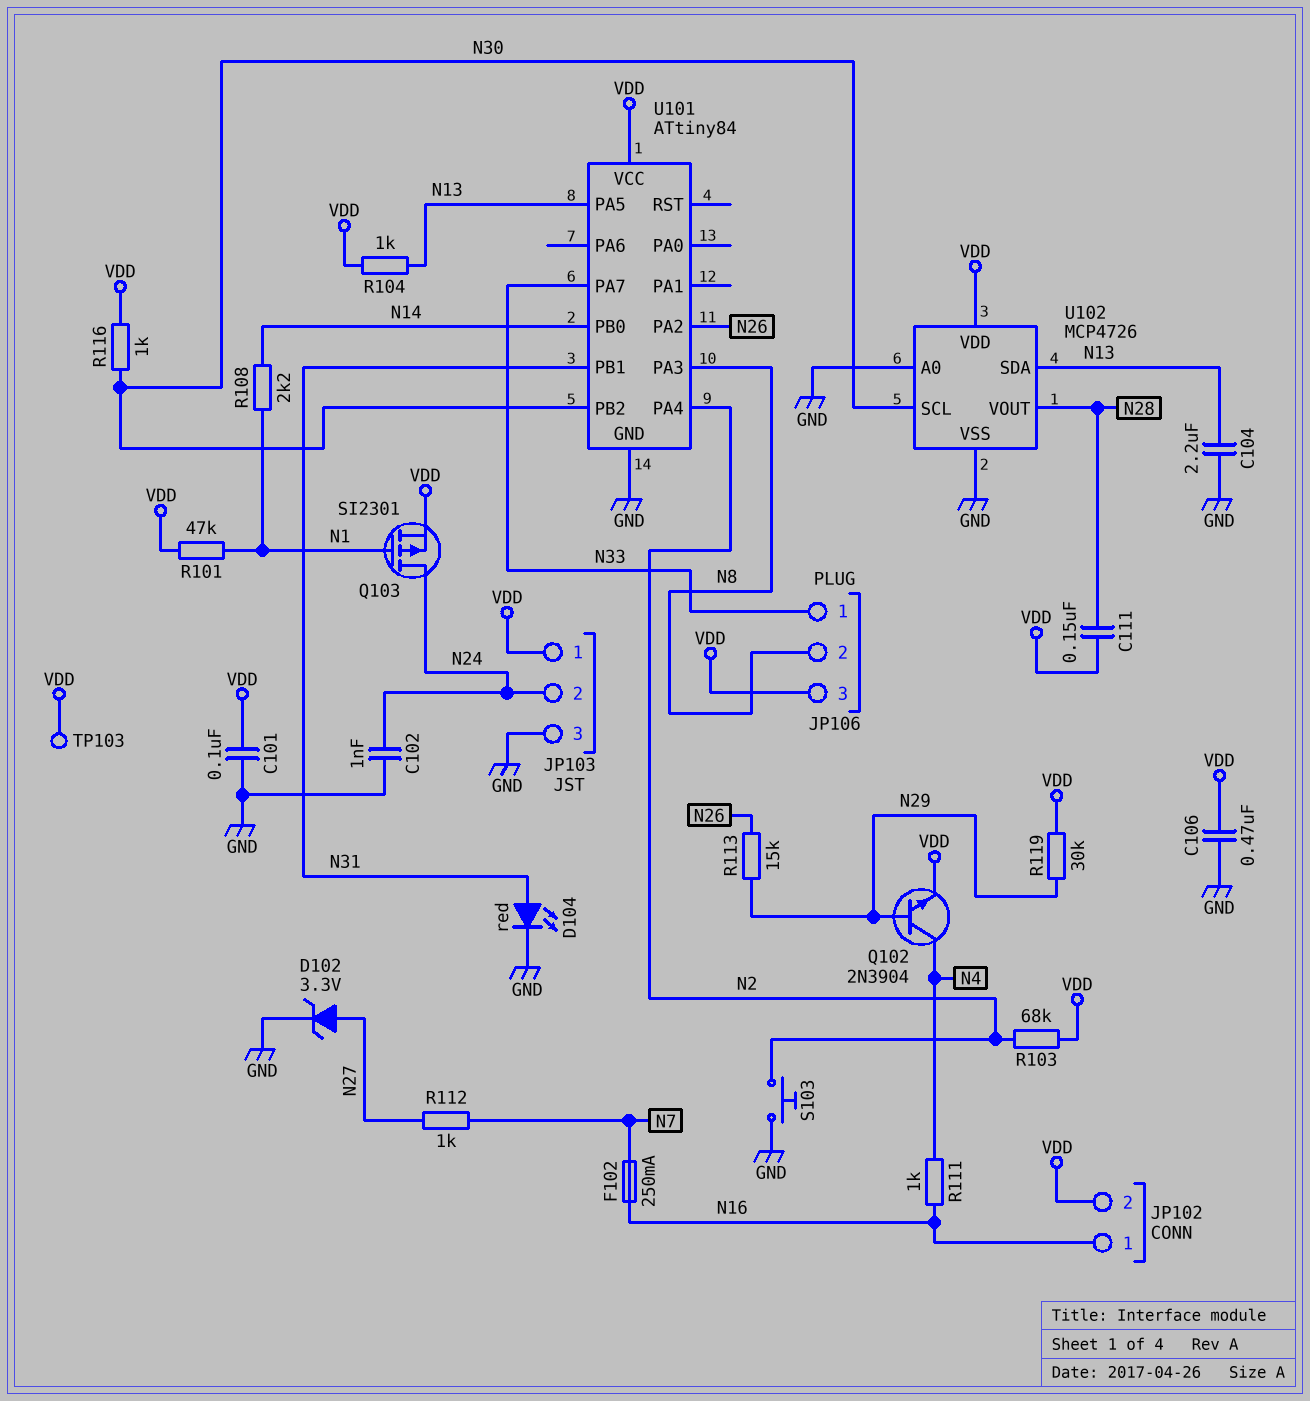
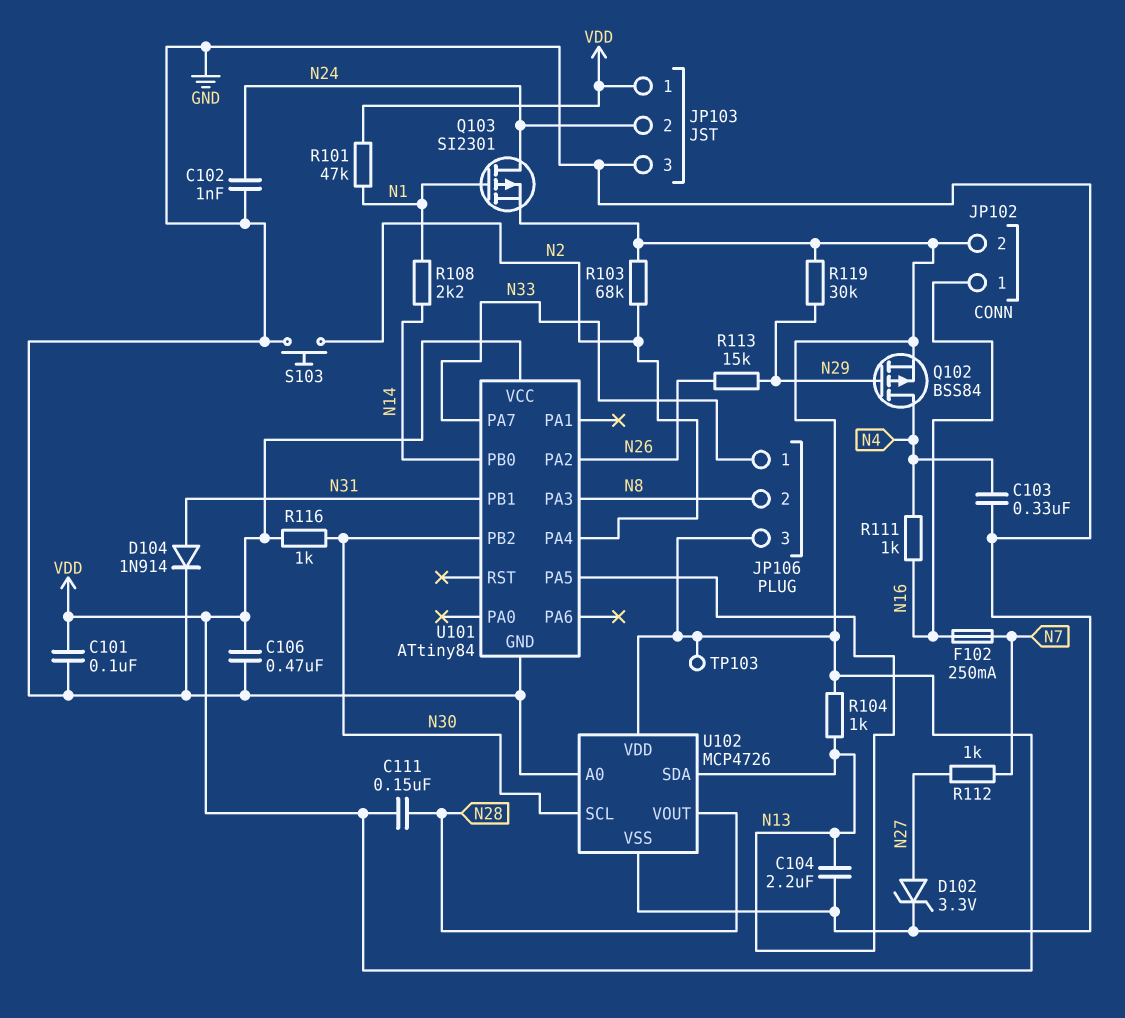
C103: none -> 330nF (GND, N4)
D104: LED red (A N31, K GND) -> diode 1N914 (A N31, K GND)
Q102: NPN 2N3904 (B N29, C N4, E VDD) -> PMOS BSS84 (G N29, D N4, S VDD)

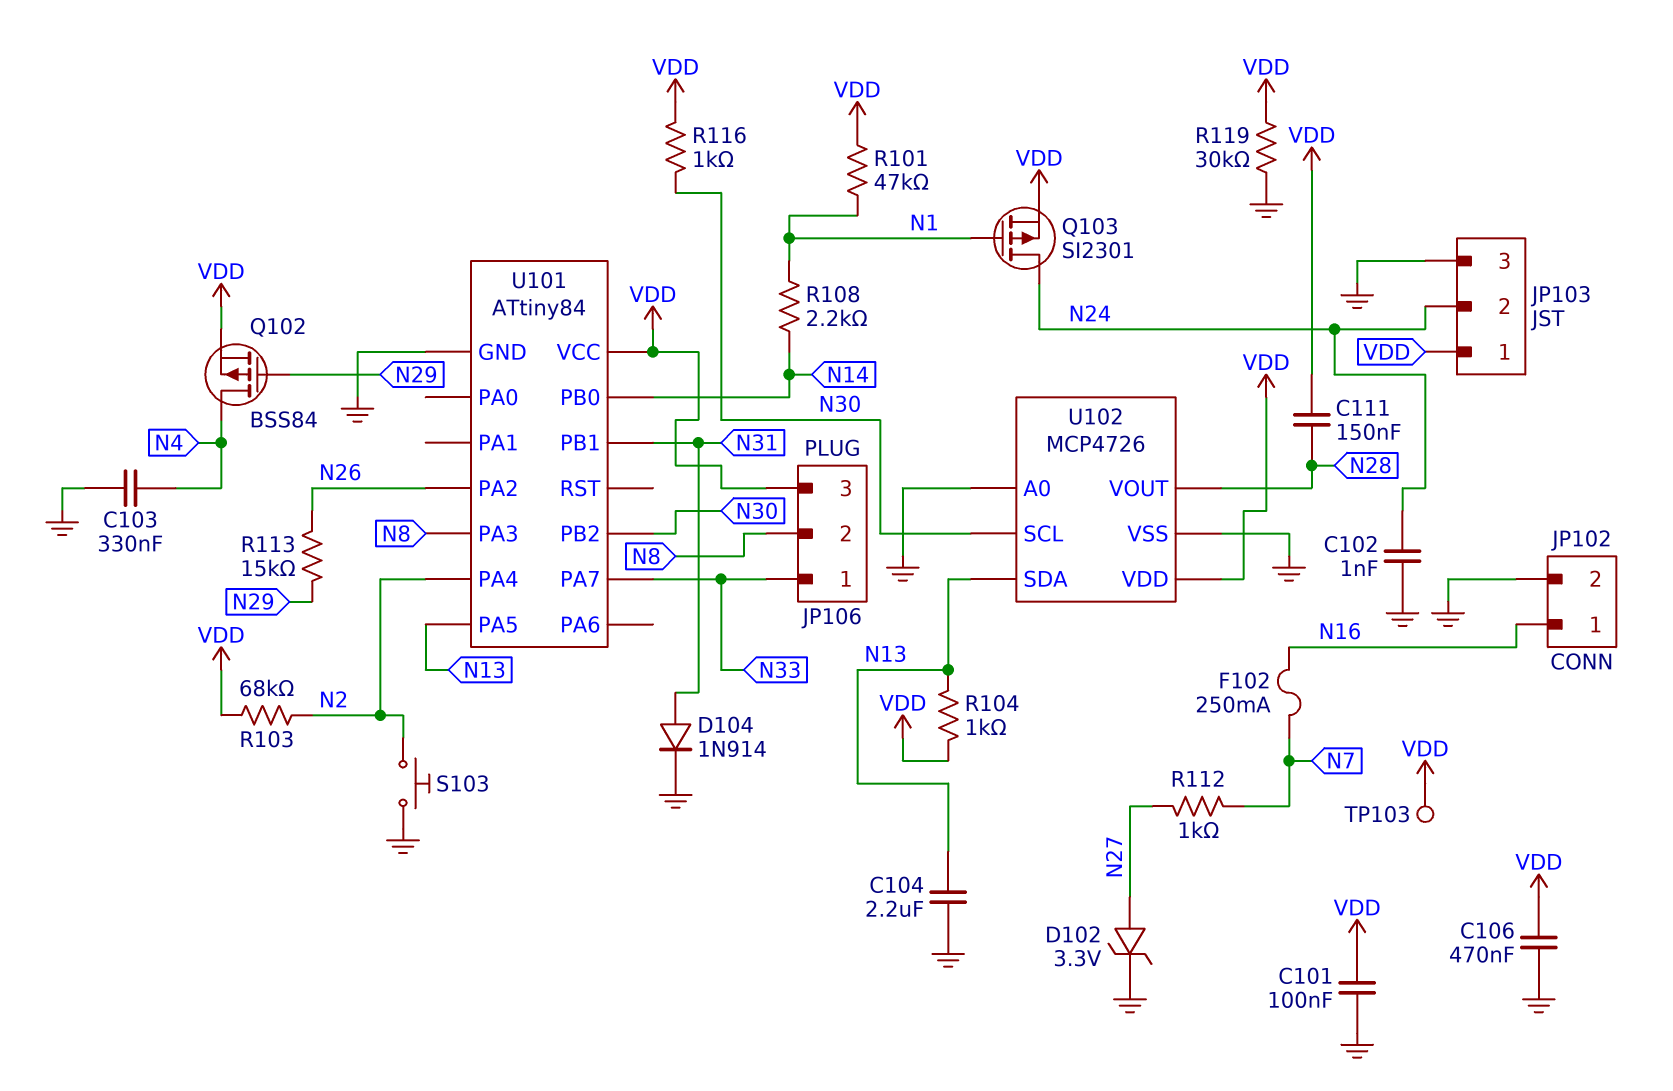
JP102 pin 2: VDD -> GND
R111: 1k (N4, N16) -> none
R119: 30k (N29, VDD) -> 30k (GND, VDD)

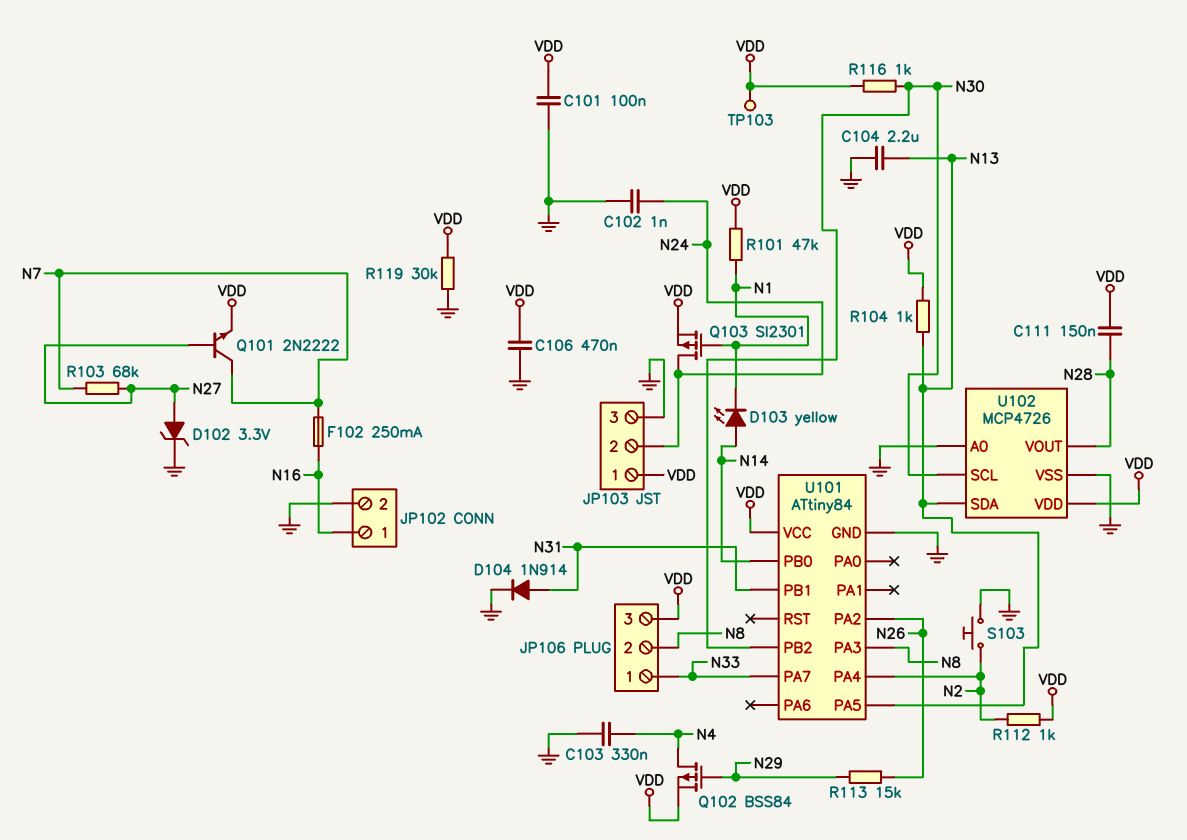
D103: none -> LED yellow (A N14, K N1)
Q101: none -> NPN 2N2222 (B N27, C N7, E VDD)
R103: 68k (N2, VDD) -> 68k (N7, N27)
R108: 2.2k (N1, N14) -> none
R112: 1k (N7, N27) -> 1k (N2, VDD)

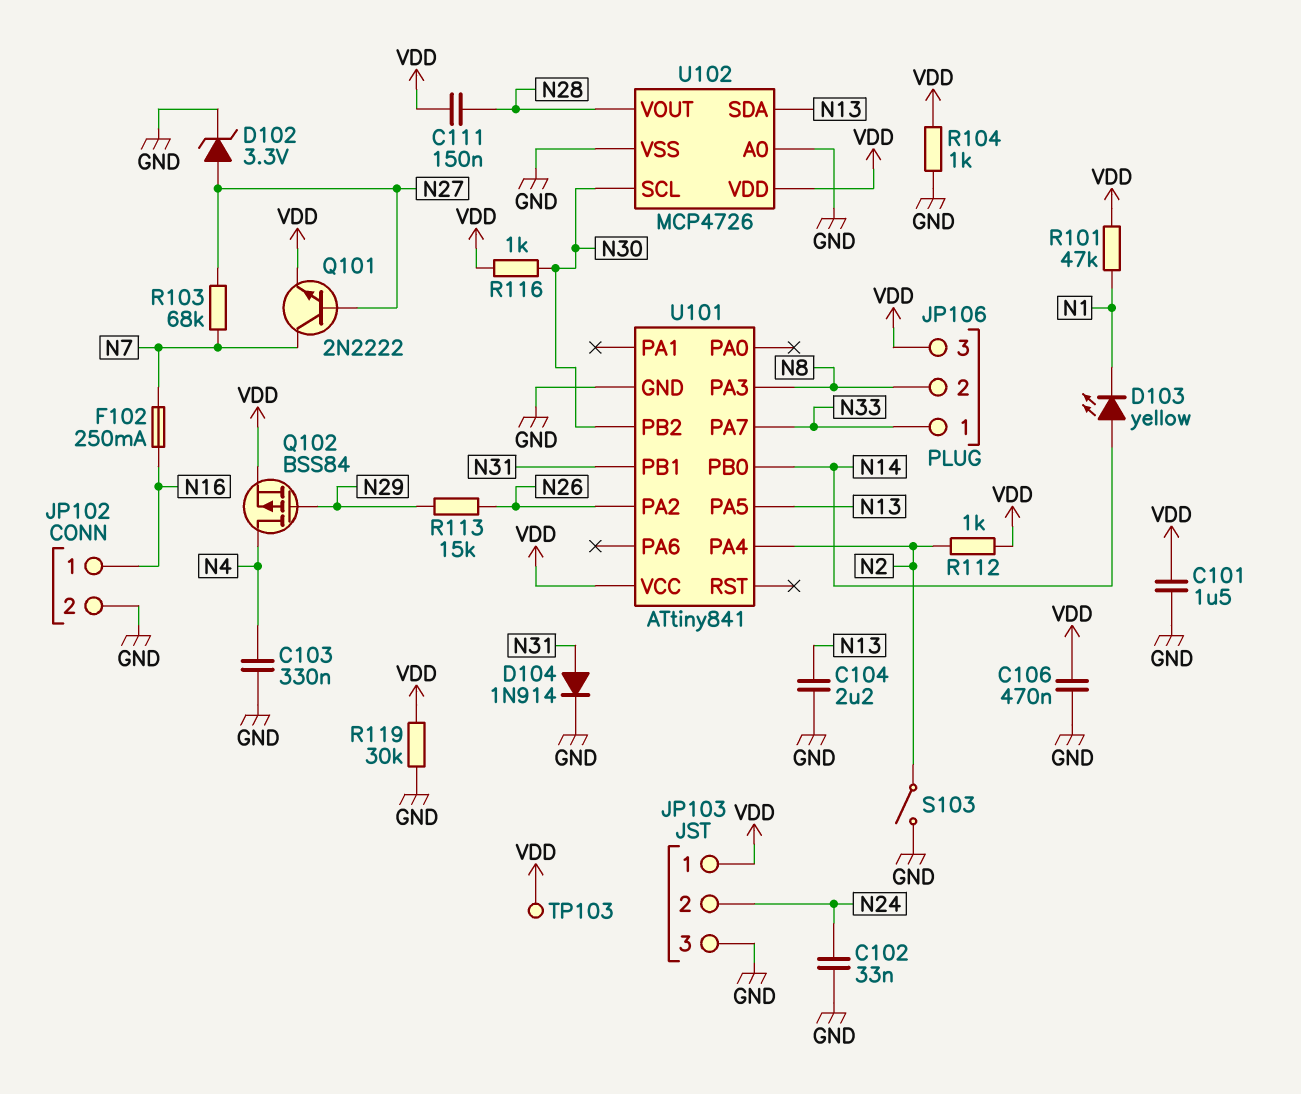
C101: 100nF (GND, VDD) -> 1.5uF (GND, VDD)
C102: 1nF (GND, N24) -> 33nF (GND, N24)
Q103: PMOS SI2301 (G N1, D N24, S VDD) -> none
R104: 1k (N13, VDD) -> 1k (GND, VDD)
S103: button (GND, N2) -> switch (GND, N2)
U101: ATtiny84 -> ATtiny841

